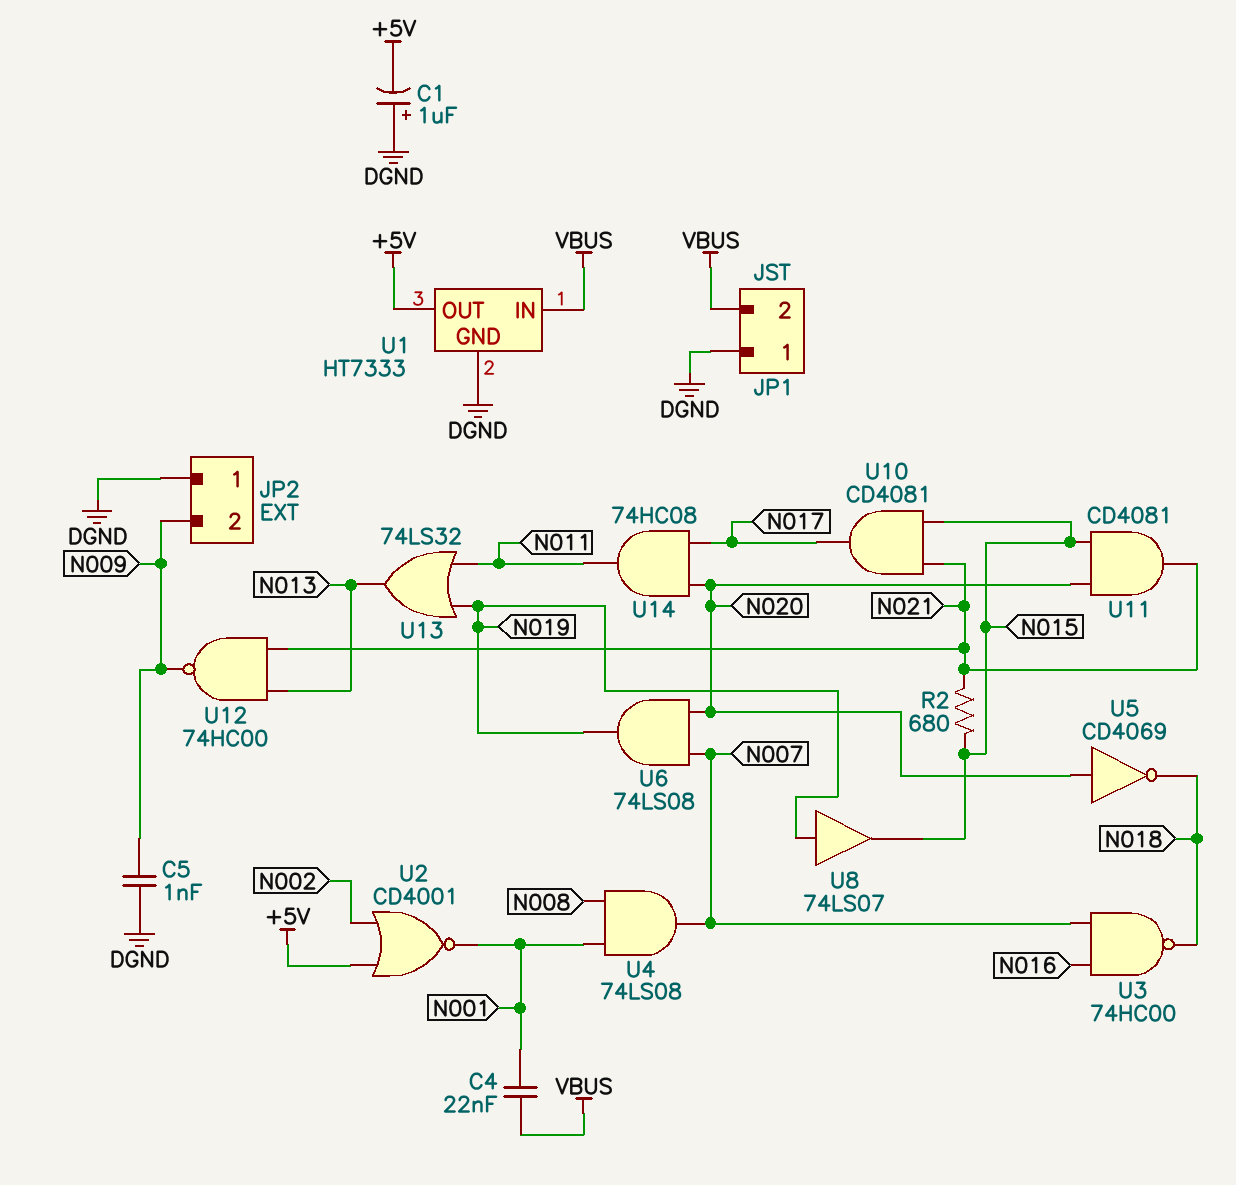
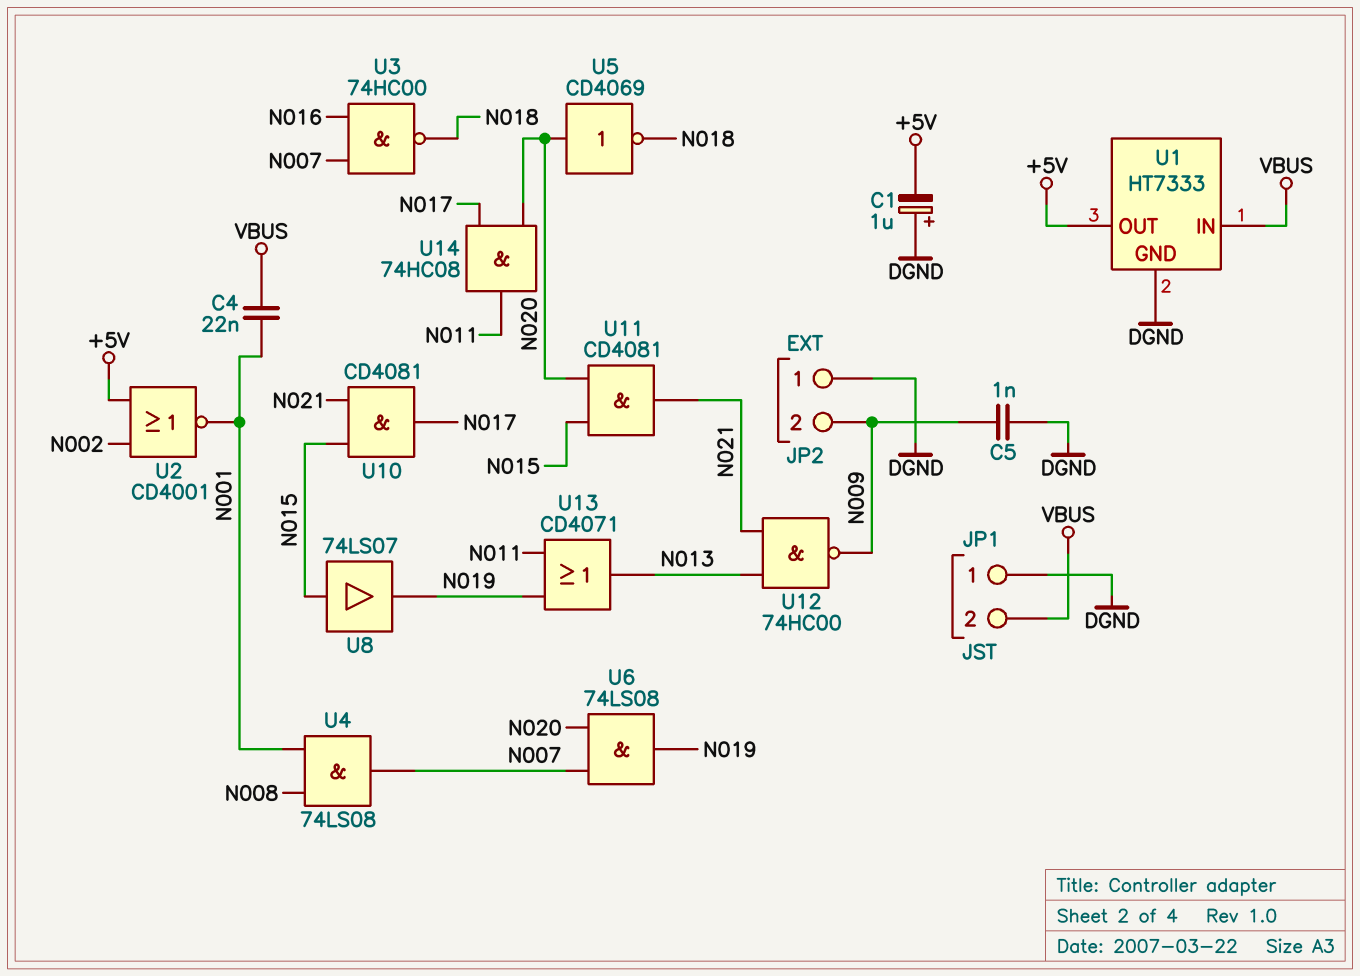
R2: 680 (N015, N021) -> none
U8: buffer 74LS07 (in N019, out N015) -> buffer 74LS07 (in N015, out N019)
U13: OR 74LS32 (in N011, in N019, out N013) -> OR CD4071 (in N011, in N019, out N013)

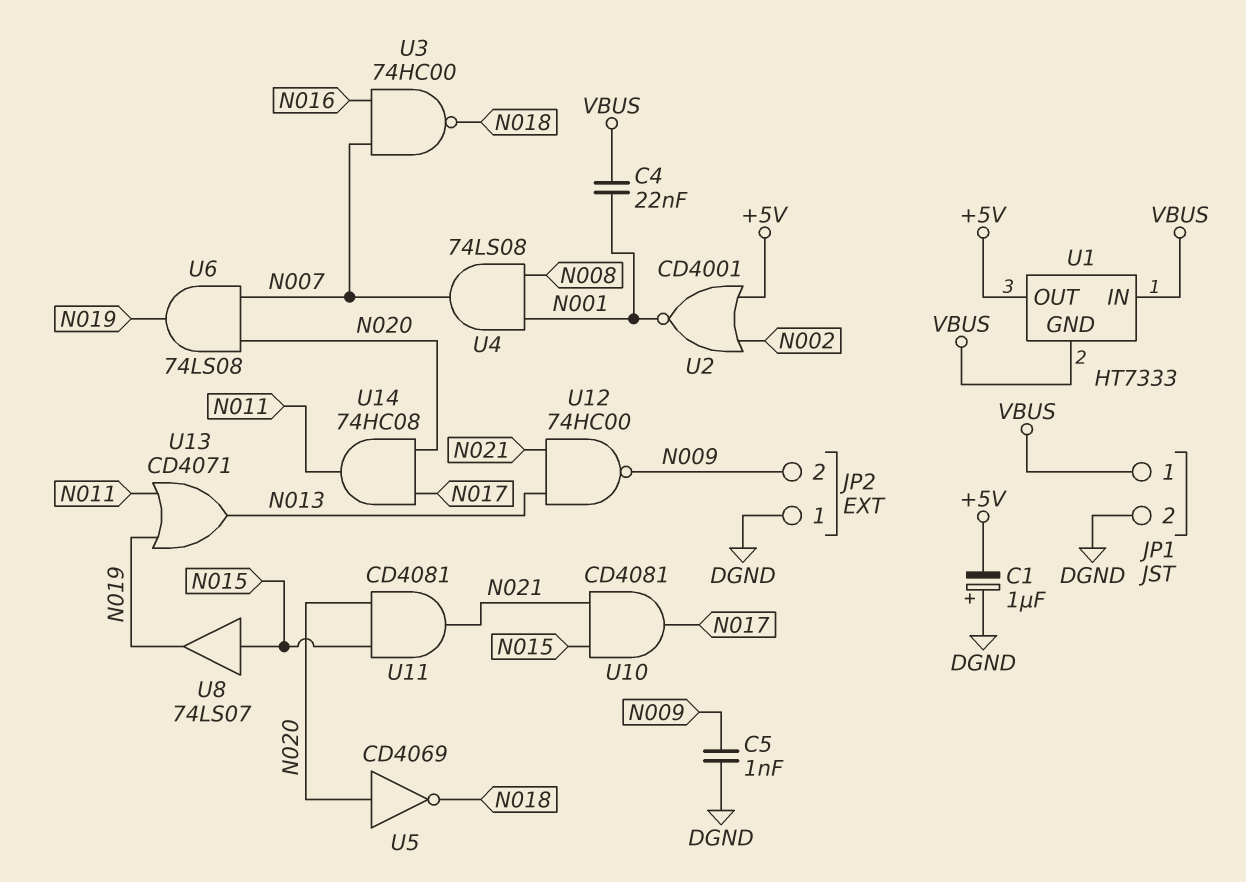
JP1 pin 1: DGND -> VBUS
JP1 pin 2: VBUS -> DGND
U1 pin GND: DGND -> VBUS

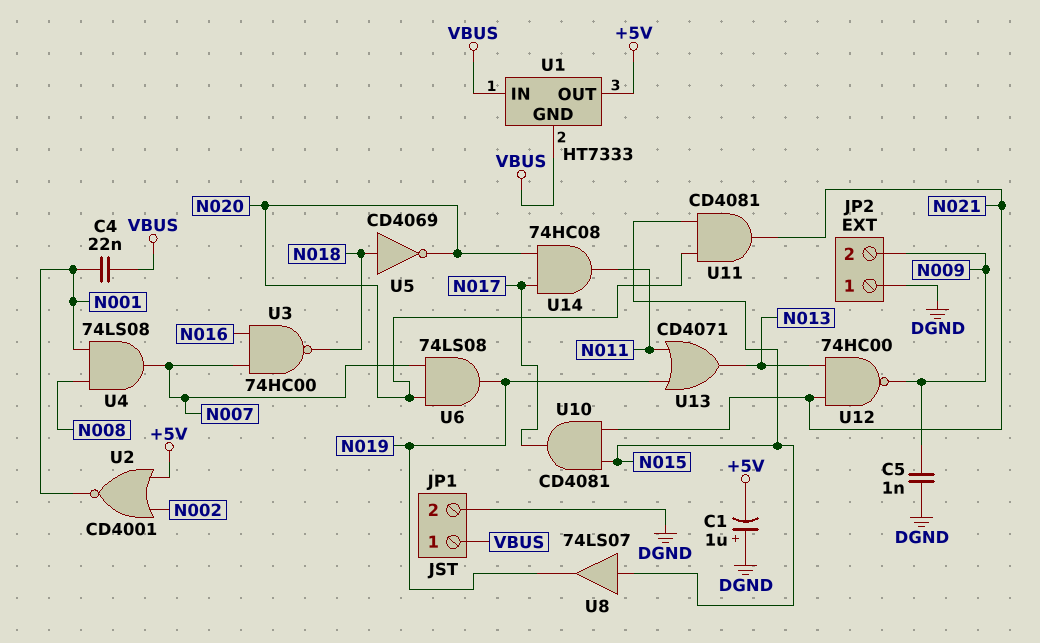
U5: NOT CD4069 (in N020, out N018) -> NOT CD4069 (in N018, out N020)

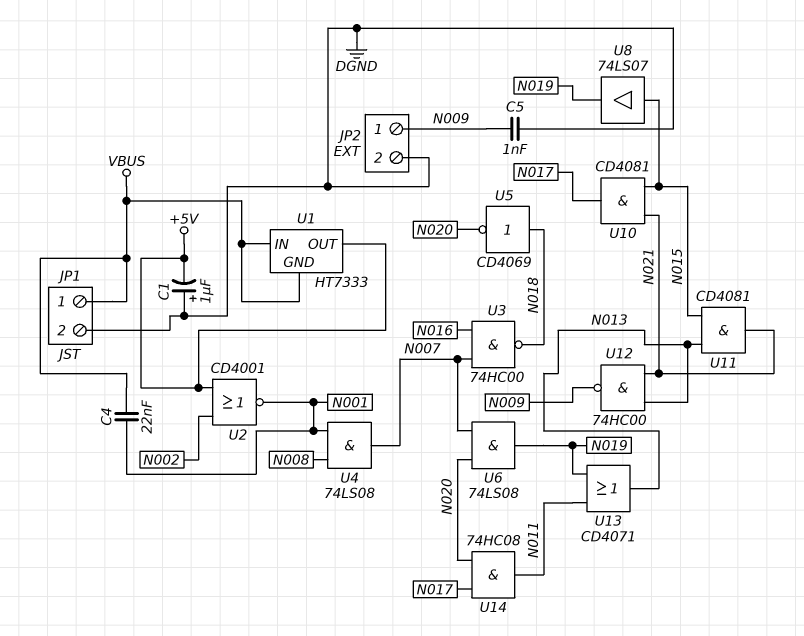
JP2 pin 1: DGND -> N009
JP2 pin 2: N009 -> DGND
U11: AND CD4081 (in N015, in N020, out N021) -> AND CD4081 (in N013, in N015, out N021)

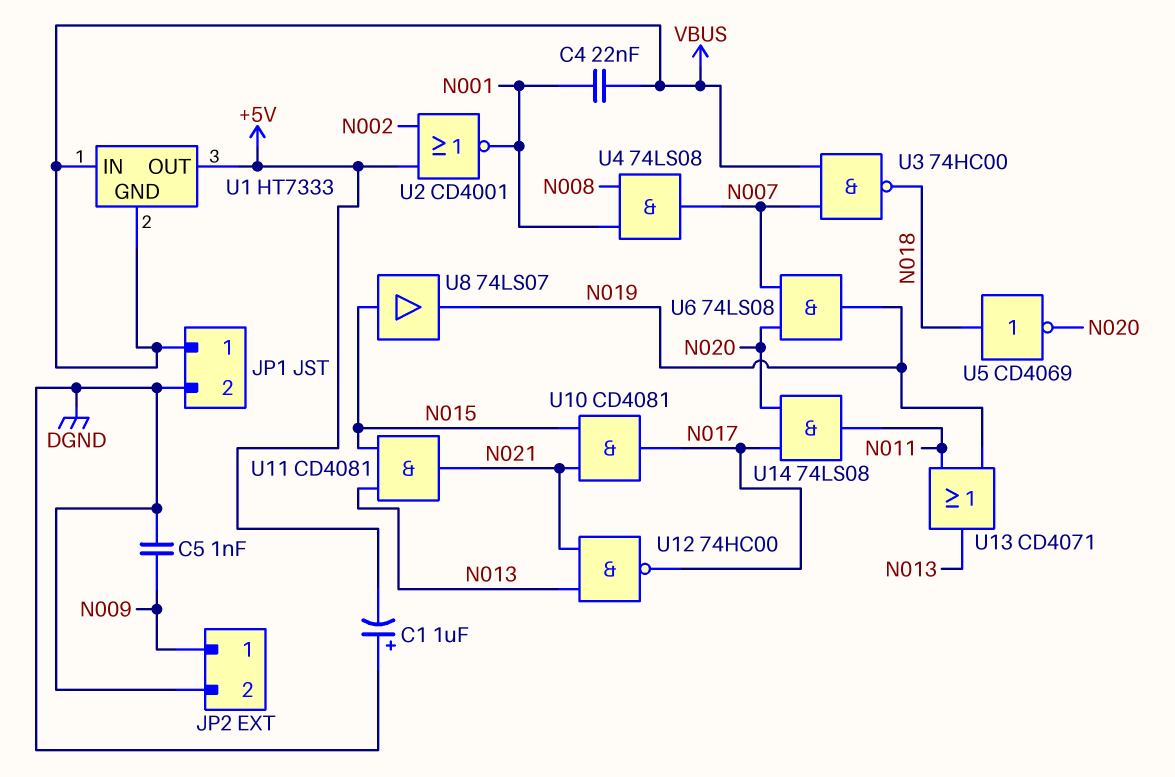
U3: NAND 74HC00 (in N007, in N016, out N018) -> NAND 74HC00 (in N007, in VBUS, out N018)
U12: NAND 74HC00 (in N013, in N021, out N009) -> NAND 74HC00 (in N013, in N021, out N017)
U14: AND 74HC08 (in N017, in N020, out N011) -> AND 74LS08 (in N017, in N020, out N011)

